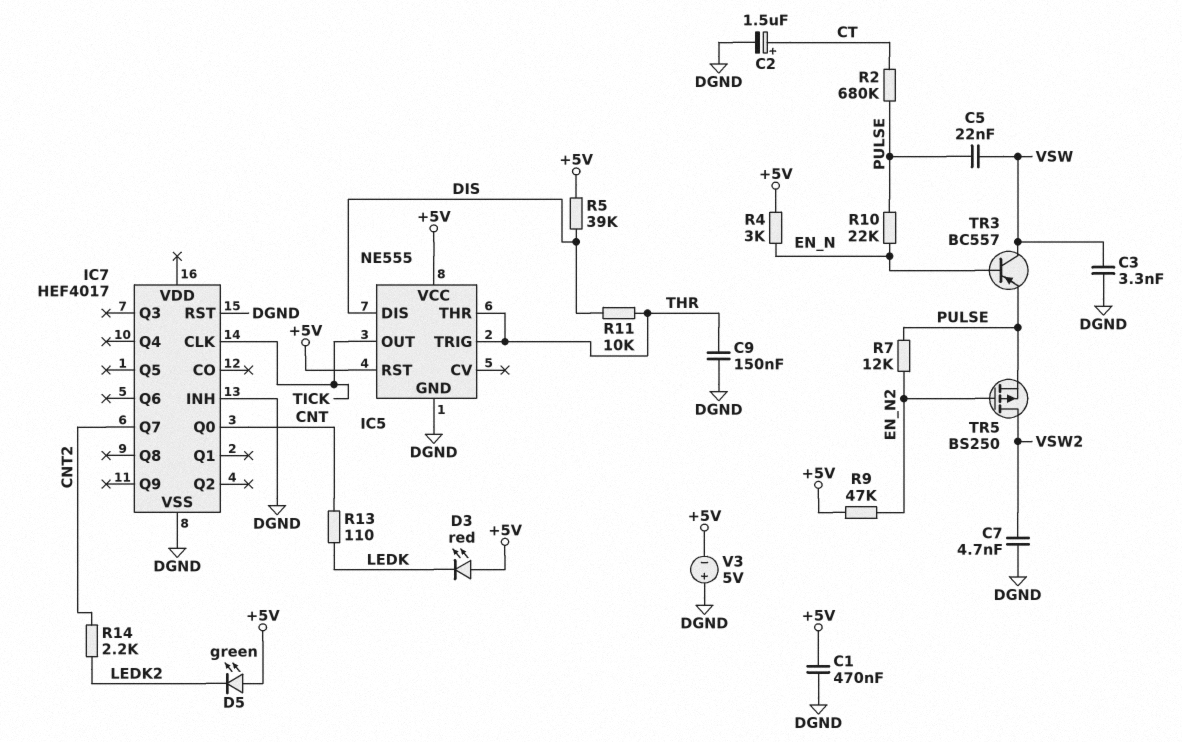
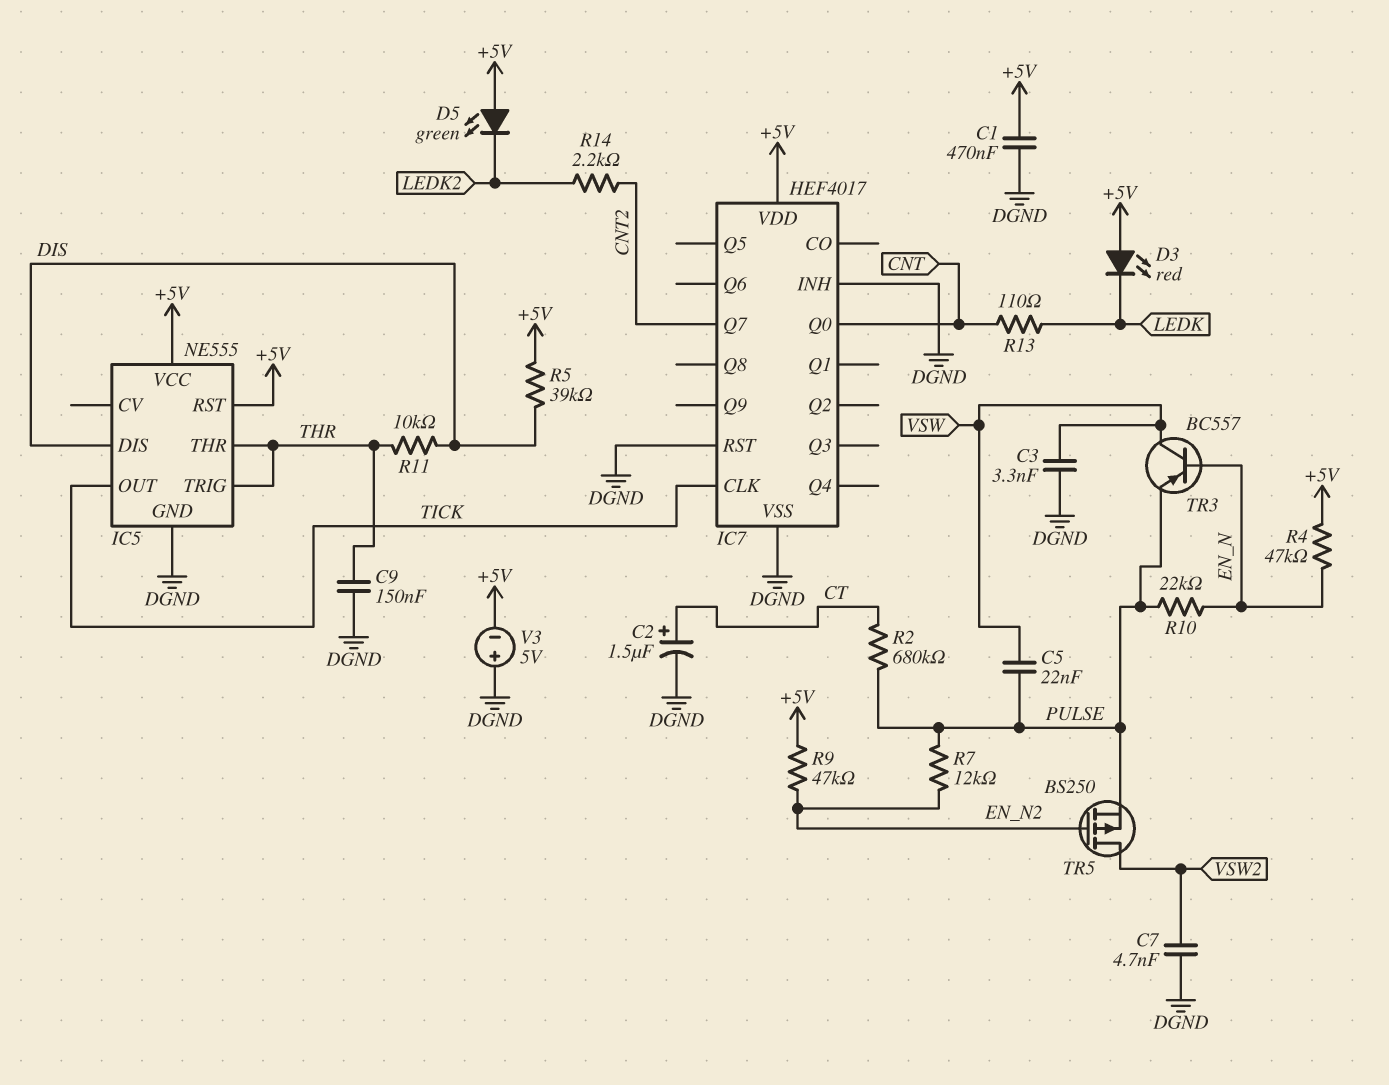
IC7 pin VDD: none -> +5V
R4: 3k (+5V, EN_N) -> 47k (+5V, EN_N)

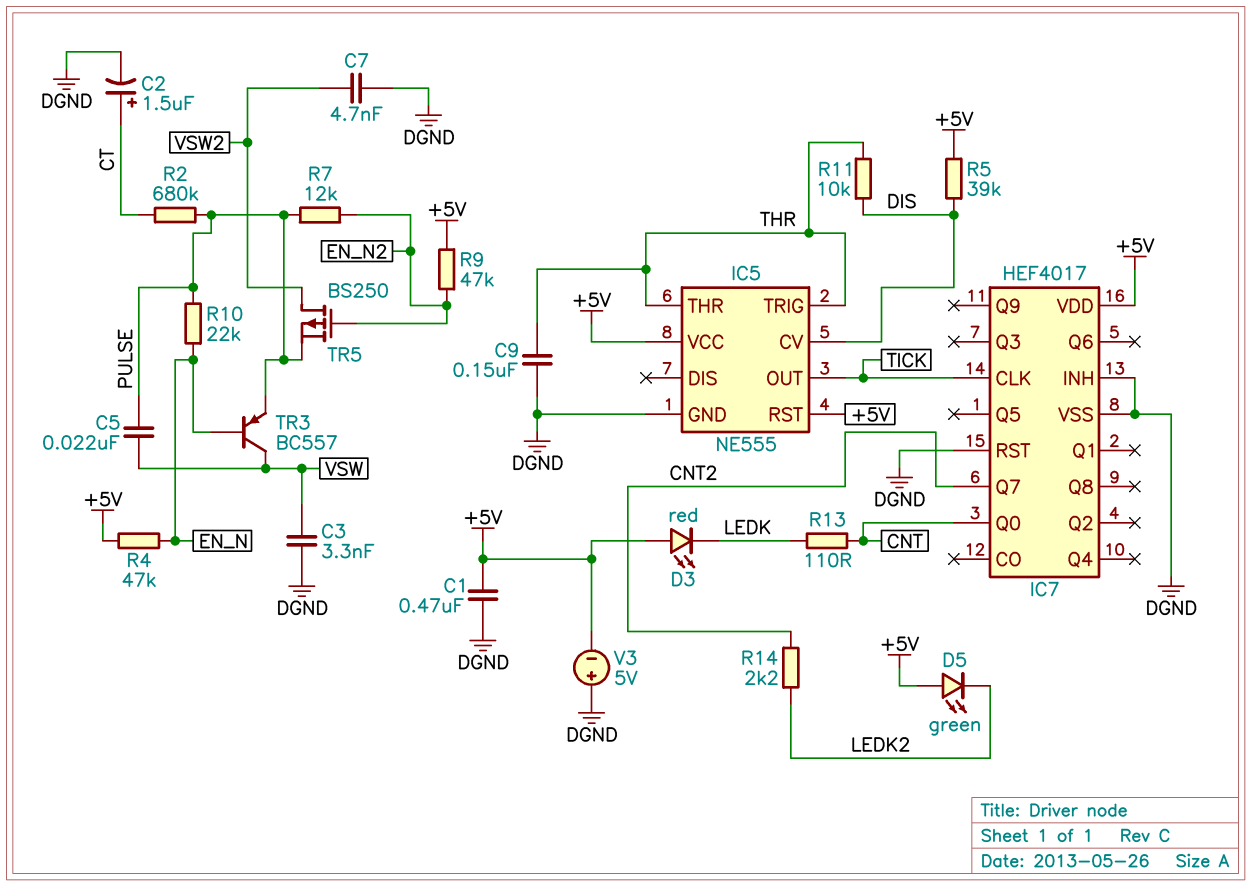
IC5 pin CV: none -> DIS
IC5 pin DIS: DIS -> none

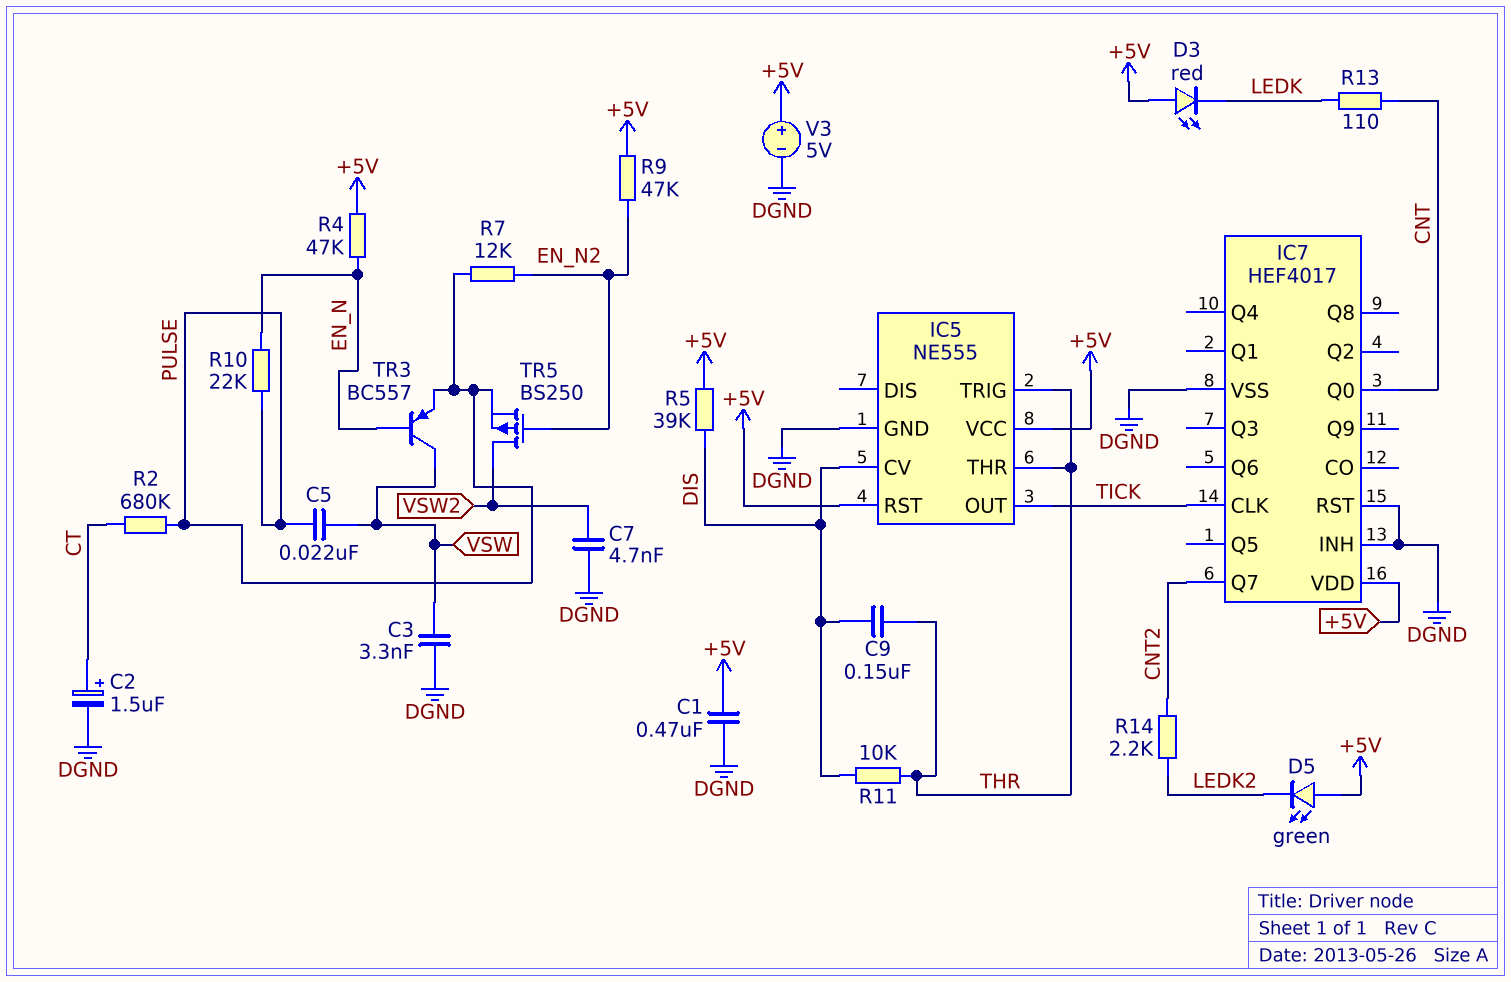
C9: 150nF (DGND, THR) -> 150nF (DIS, THR)
V3: 5V (plus DGND, minus +5V) -> 5V (plus +5V, minus DGND)

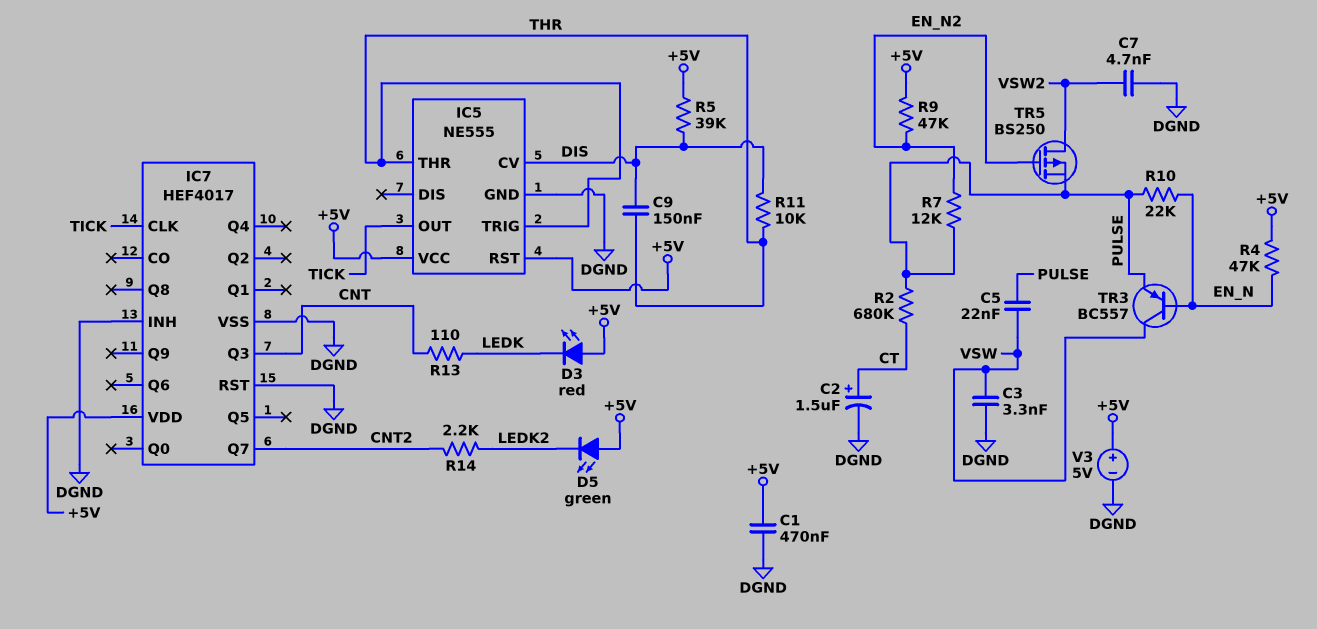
IC7 pin Q0: CNT -> none
IC7 pin Q3: none -> CNT

